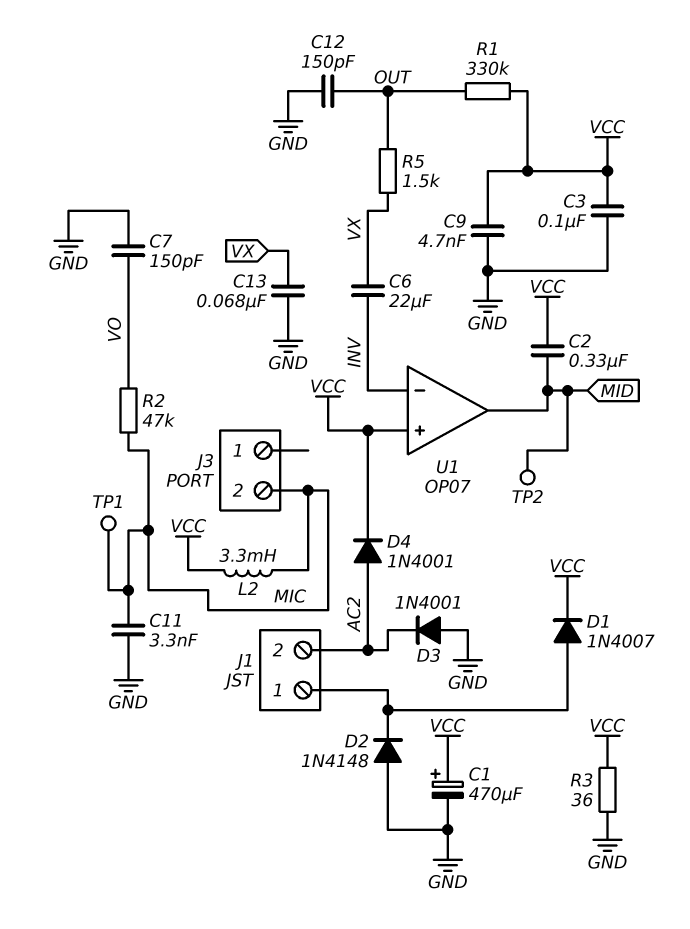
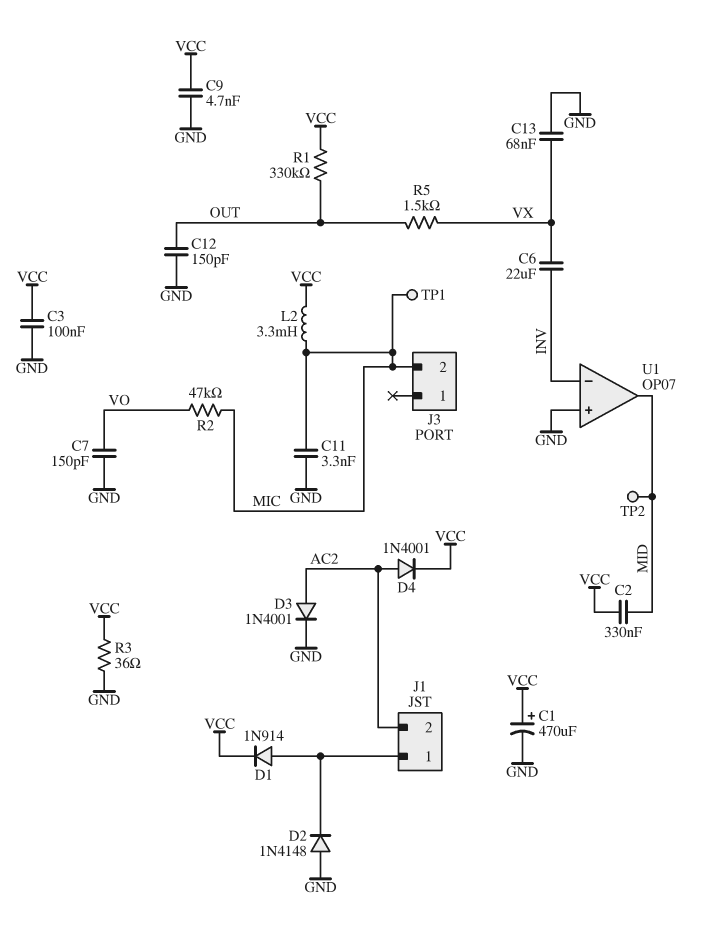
D1: diode 1N4007 (A J1/1, K VCC) -> diode 1N914 (A J1/1, K VCC)
D3: diode 1N4001 (A GND, K AC2) -> diode 1N4001 (A AC2, K GND)
U1 pin in+: VCC -> GND

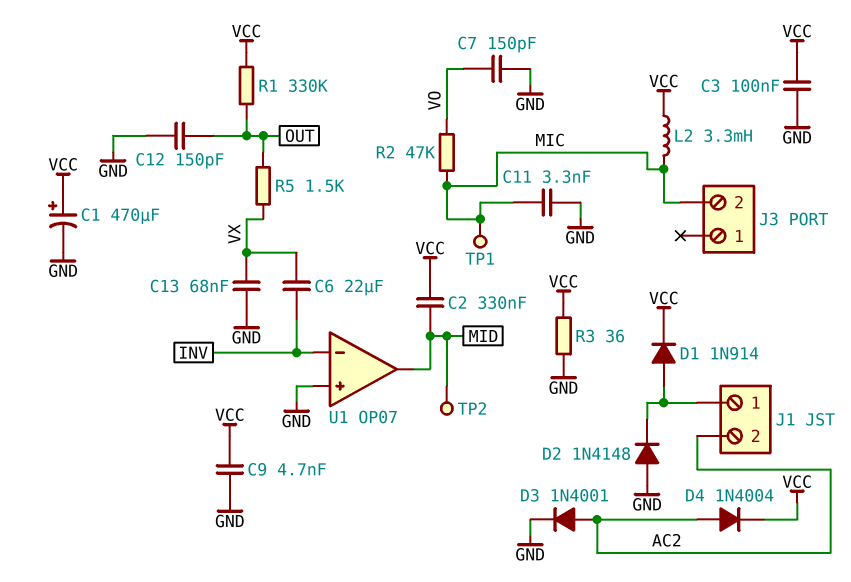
D4: diode 1N4001 (A AC2, K VCC) -> diode 1N4004 (A AC2, K VCC)

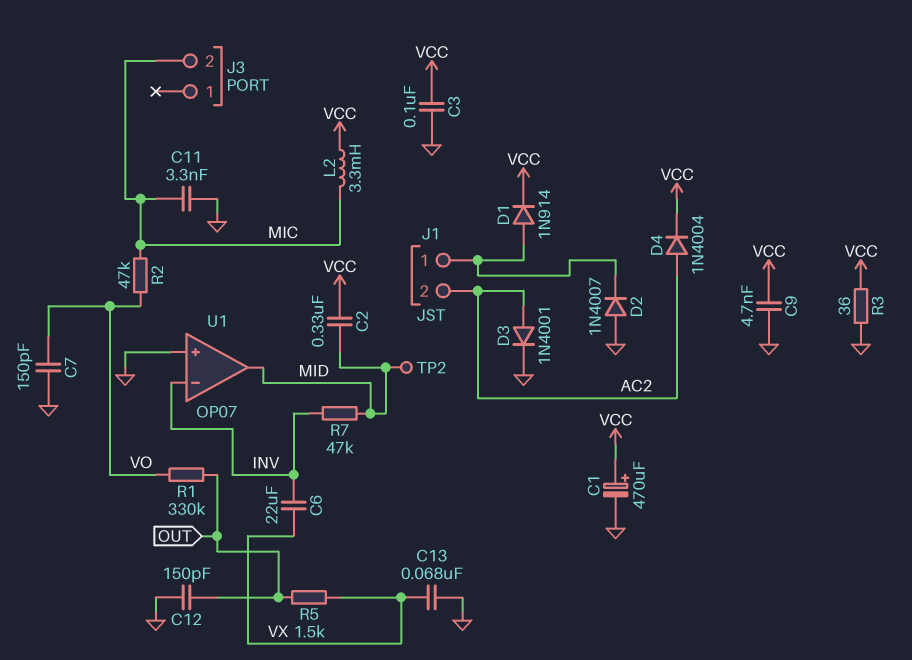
D2: diode 1N4148 (A GND, K J1/1) -> diode 1N4007 (A GND, K J1/1)
R1: 330k (OUT, VCC) -> 330k (OUT, VO)
R7: none -> 47k (INV, MID)
TP1: test point (MIC) -> none

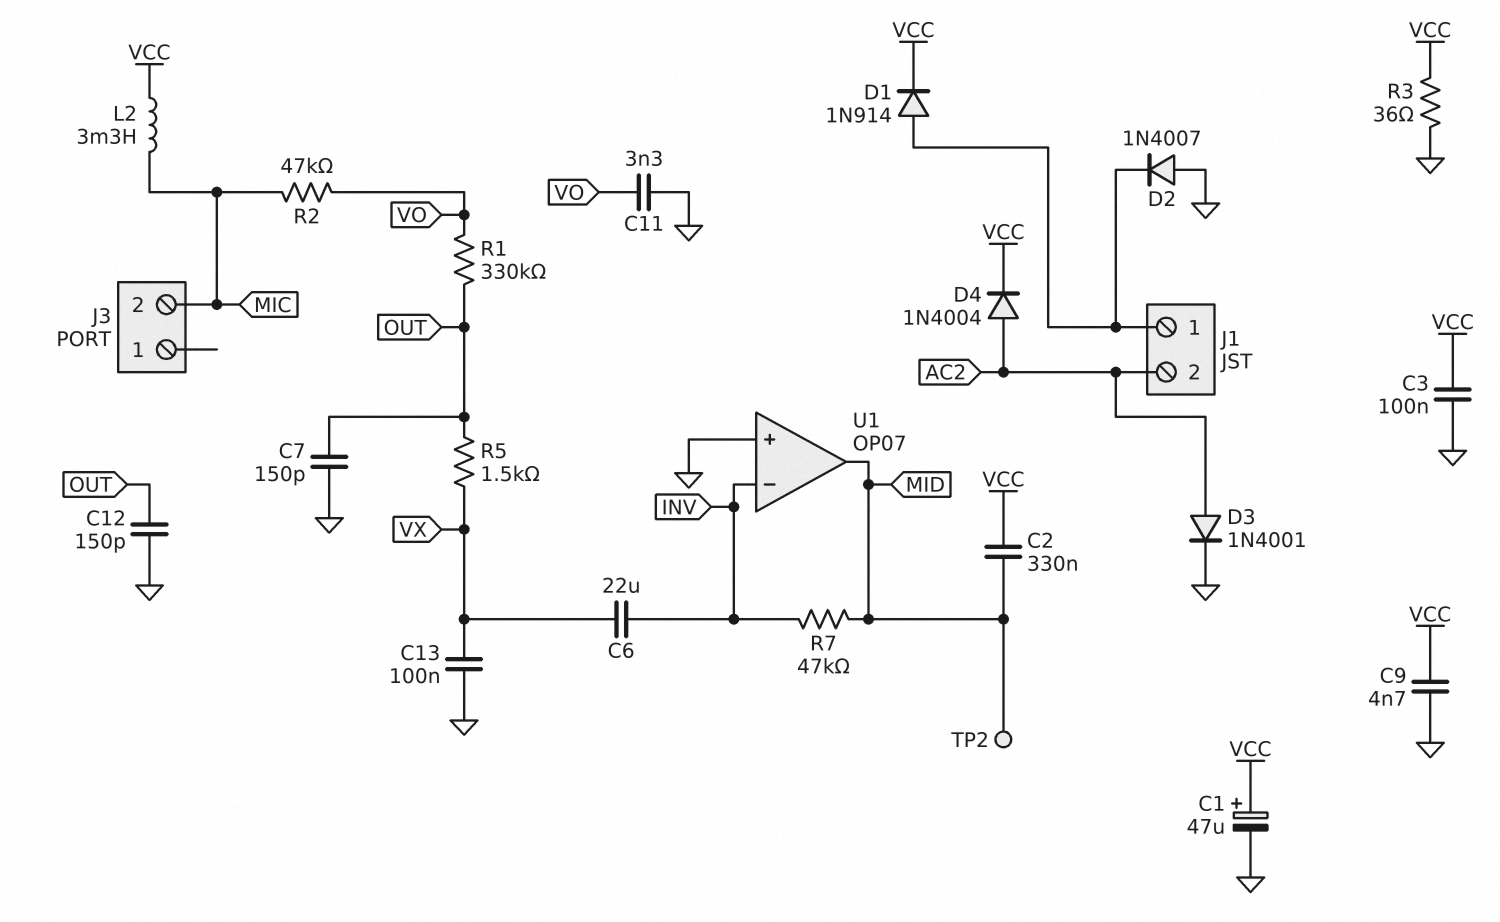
C1: 470uF (plus VCC, minus GND) -> 47uF (plus VCC, minus GND)
C7: 150pF (GND, VO) -> 150pF (GND, OUT)
C11: 3.3nF (GND, MIC) -> 3.3nF (GND, VO)
C13: 68nF (GND, VX) -> 100nF (GND, VX)

